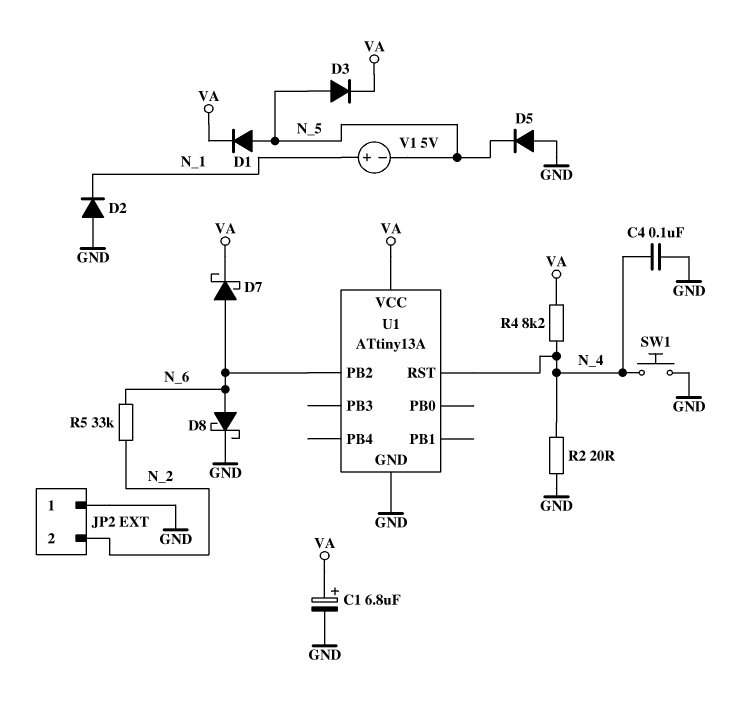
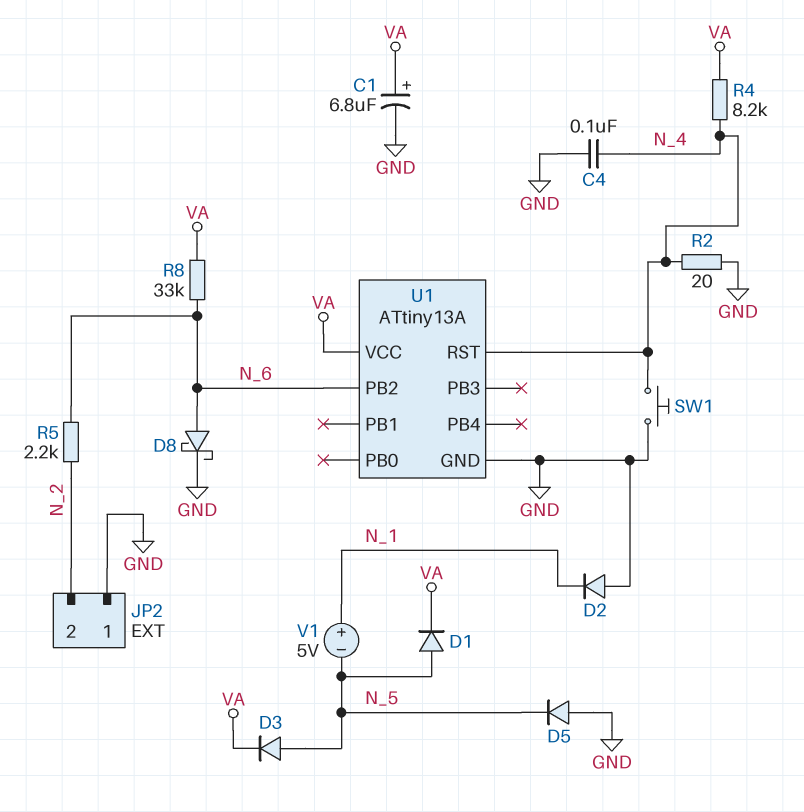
D7: schottky (A N_6, K VA) -> none
R5: 33k (N_2, N_6) -> 2.2k (N_2, N_6)
R8: none -> 33k (N_6, VA)

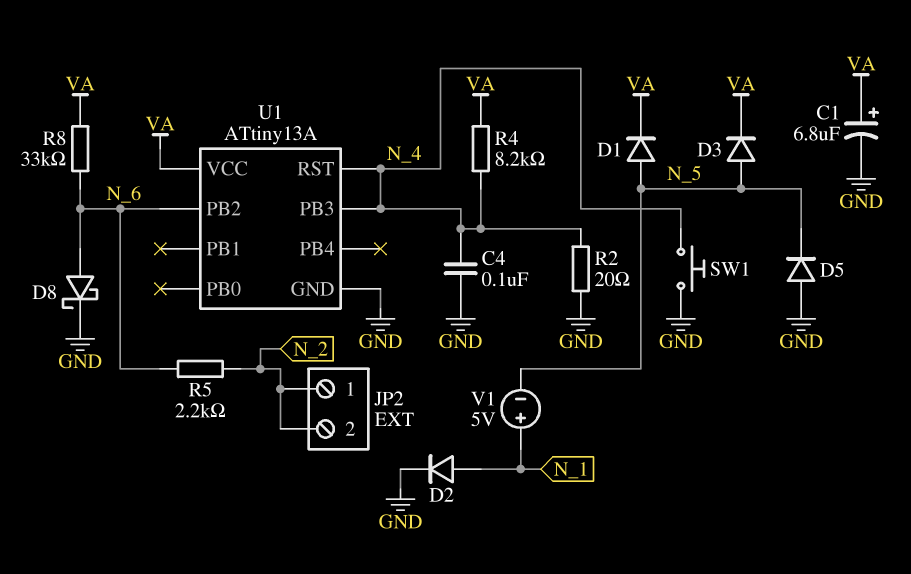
D2: diode (A GND, K N_1) -> diode (A N_1, K GND)
JP2 pin 1: GND -> N_2
U1 pin PB3: none -> N_4

